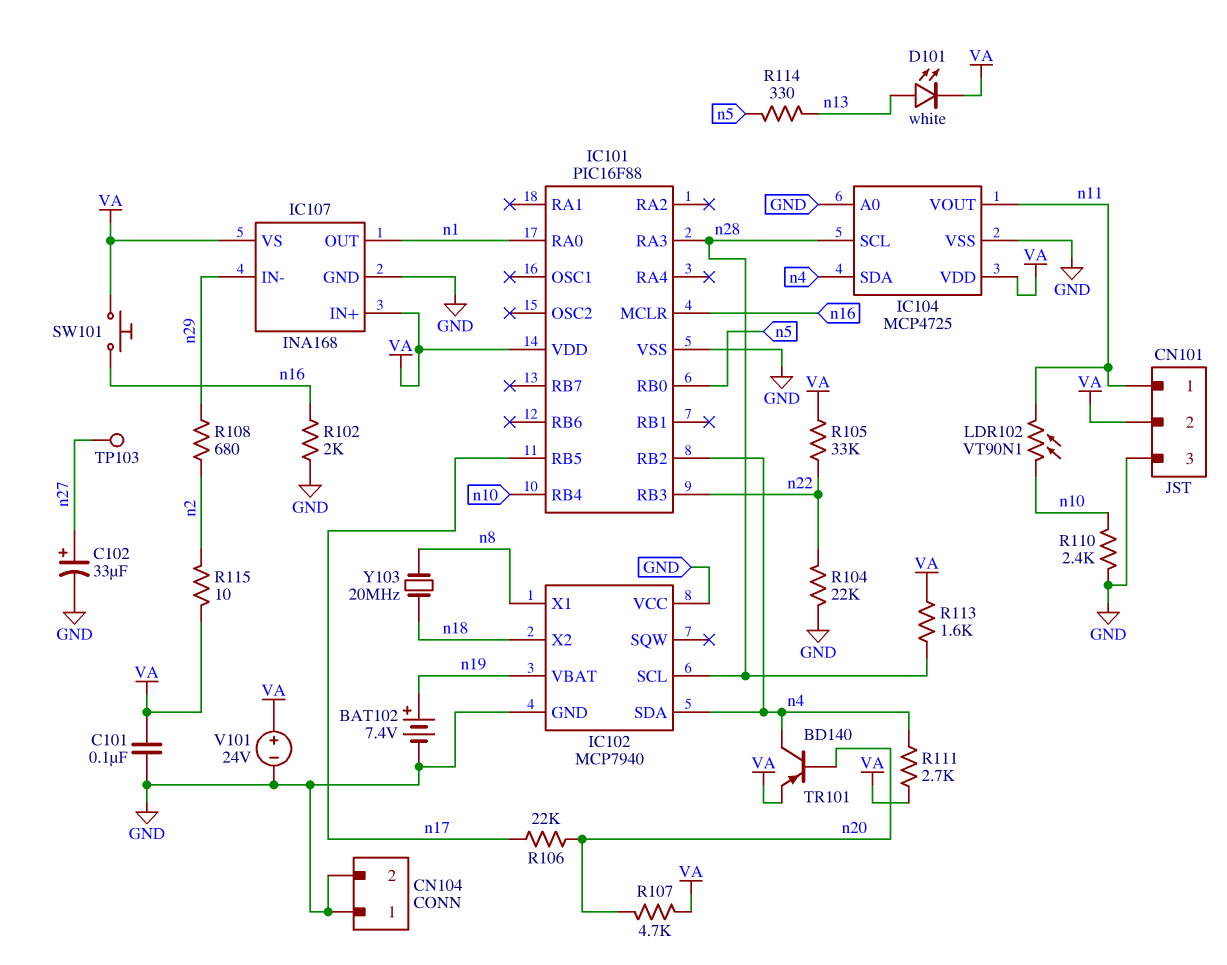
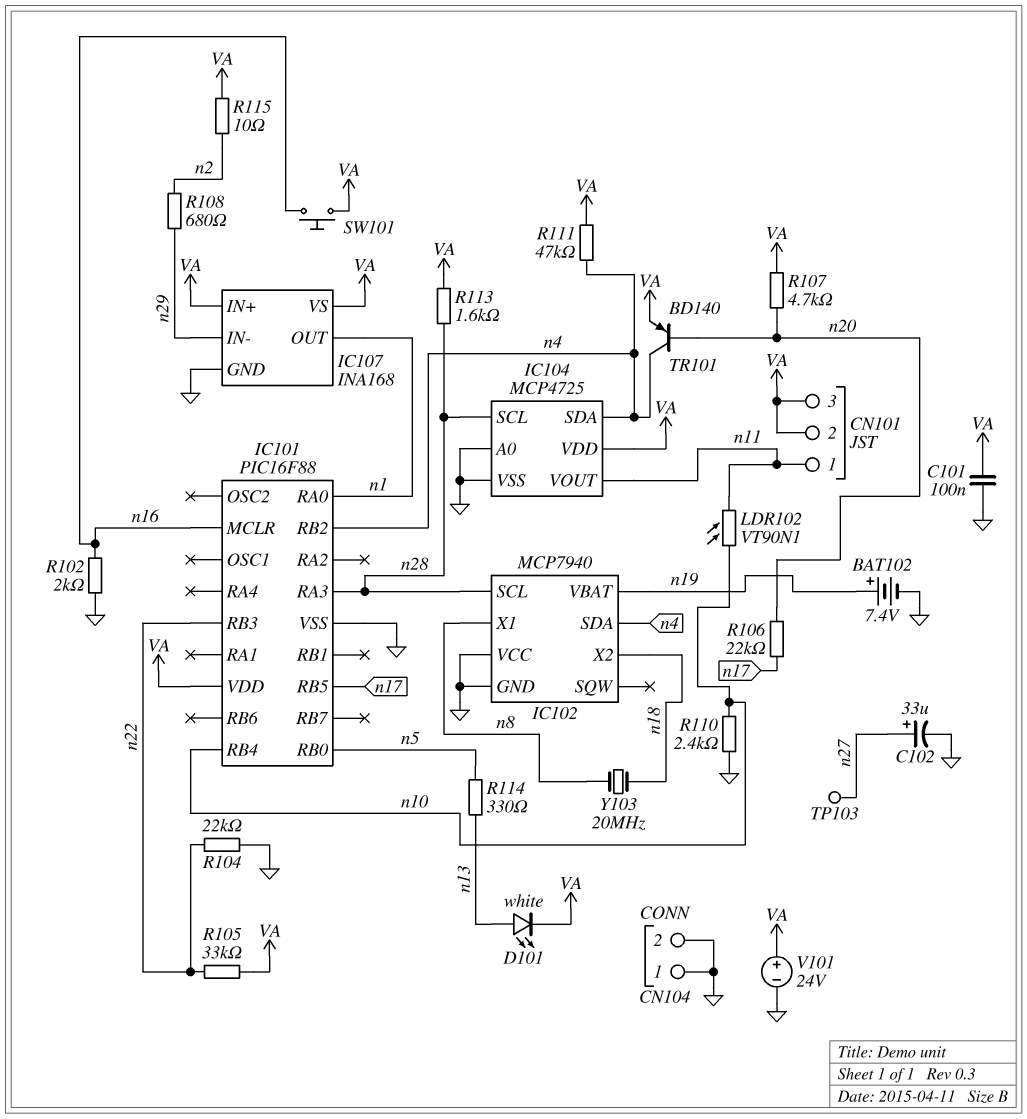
CN101 pin 3: GND -> VA
R111: 2.7k (VA, n4) -> 47k (VA, n4)

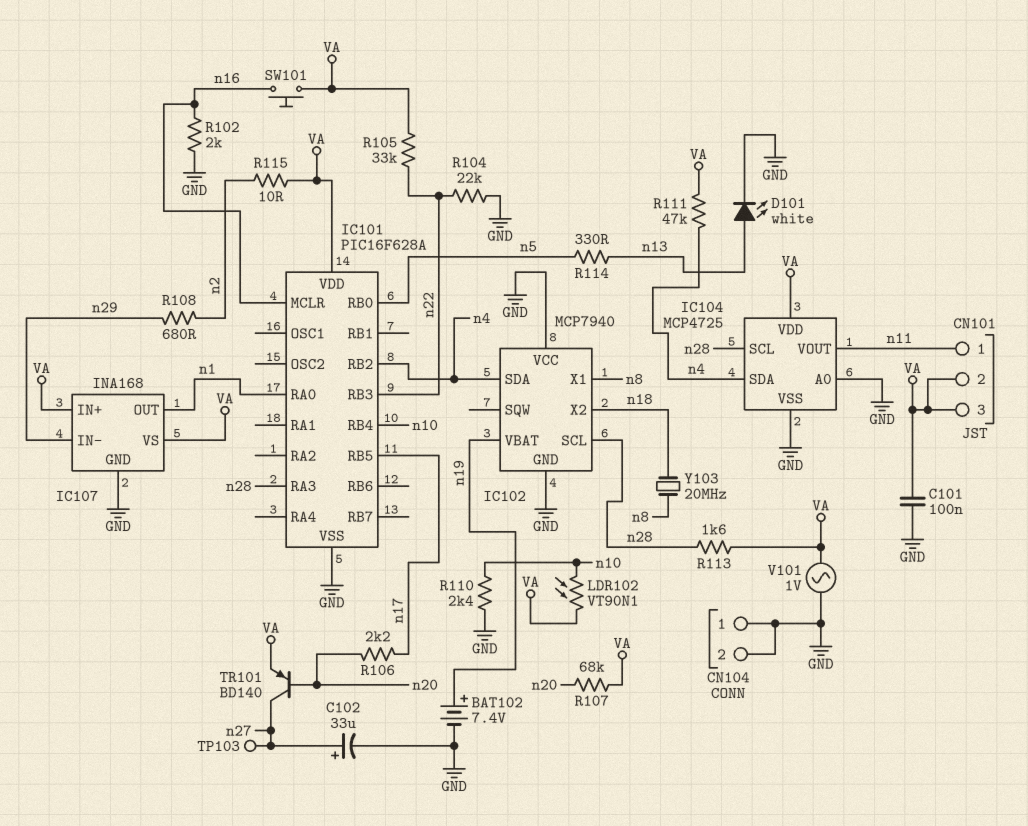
D101: LED white (A n13, K VA) -> LED white (A n13, K GND)
IC101: PIC16F88 -> PIC16F628A
LDR102: VT90N1 (n10, n11) -> VT90N1 (VA, n10)
R106: 22k (n17, n20) -> 2.2k (n17, n20)
R107: 4.7k (VA, n20) -> 68k (VA, n20)
TR101: PNP BD140 (B n20, C n4, E VA) -> PNP BD140 (B n20, C n27, E VA)
V101: 24V (plus VA, minus GND) -> AC 1V (GND, VA)

